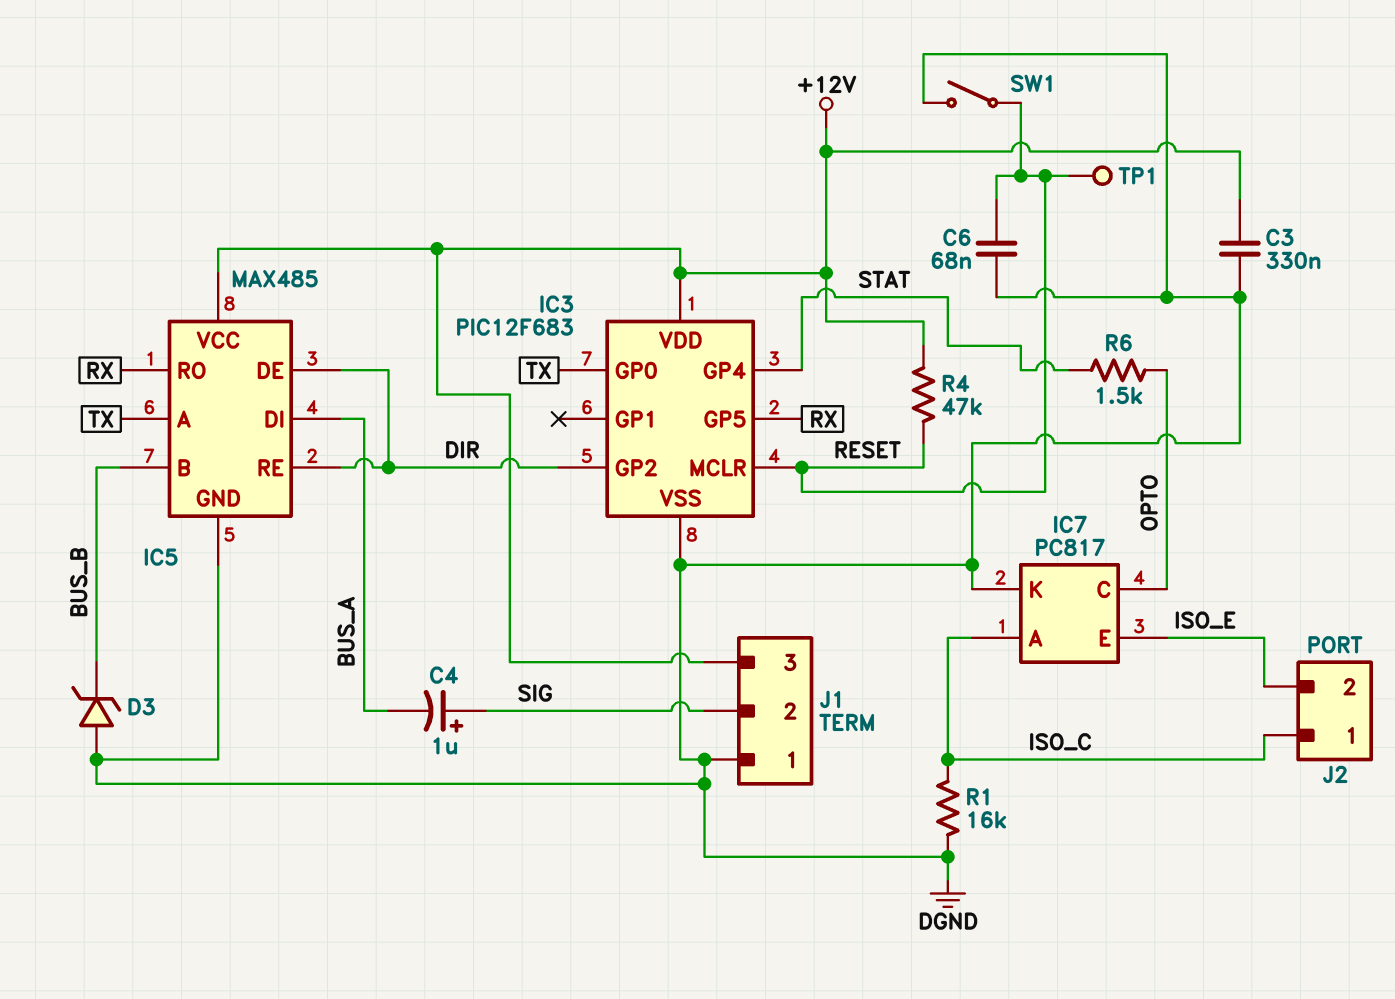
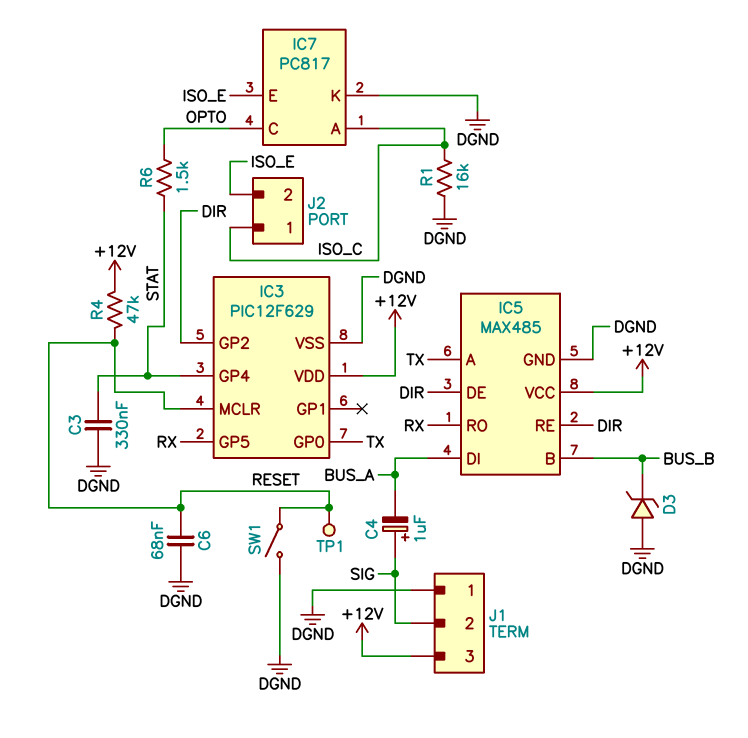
C3: 330nF (+12V, DGND) -> 330nF (DGND, STAT)
IC3: PIC12F683 -> PIC12F629

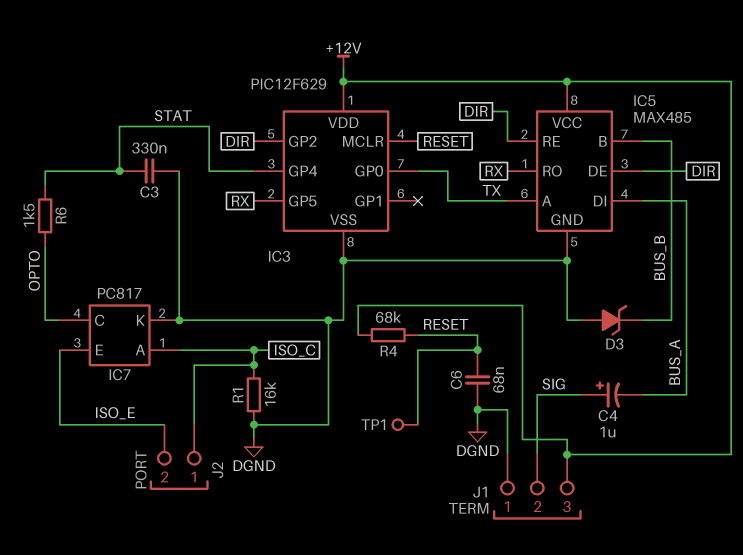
R4: 47k (+12V, RESET) -> 68k (+12V, RESET)
SW1: switch (DGND, RESET) -> none

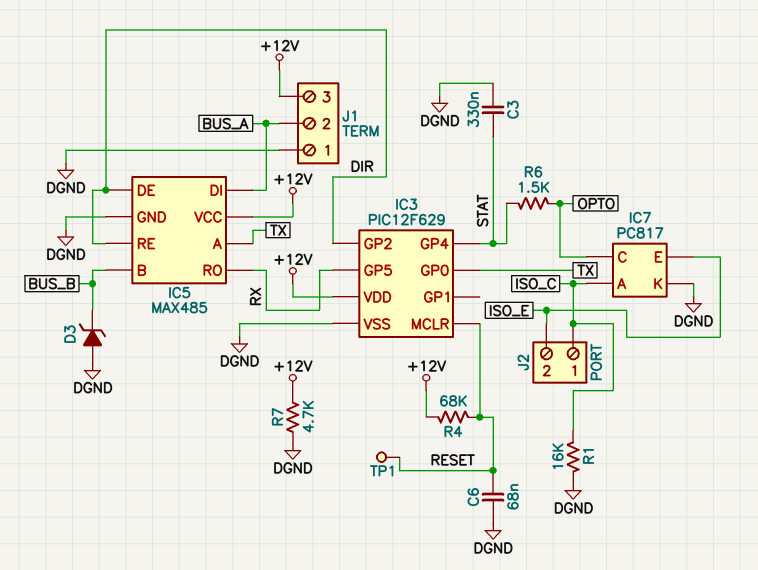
C4: 1uF (plus SIG, minus BUS_A) -> none
J1 pin 2: SIG -> BUS_A
R7: none -> 4.7k (+12V, DGND)

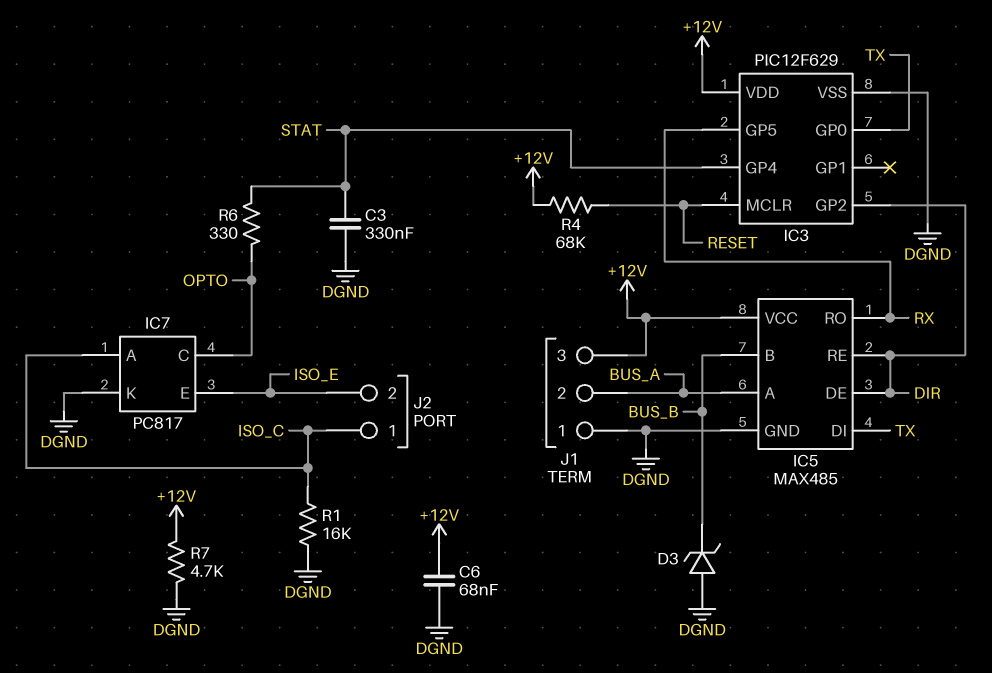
C6: 68nF (DGND, RESET) -> 68nF (+12V, DGND)
IC5 pin A: TX -> BUS_A
IC5 pin DI: BUS_A -> TX
R6: 1.5k (OPTO, STAT) -> 330 (OPTO, STAT)
TP1: test point (RESET) -> none

